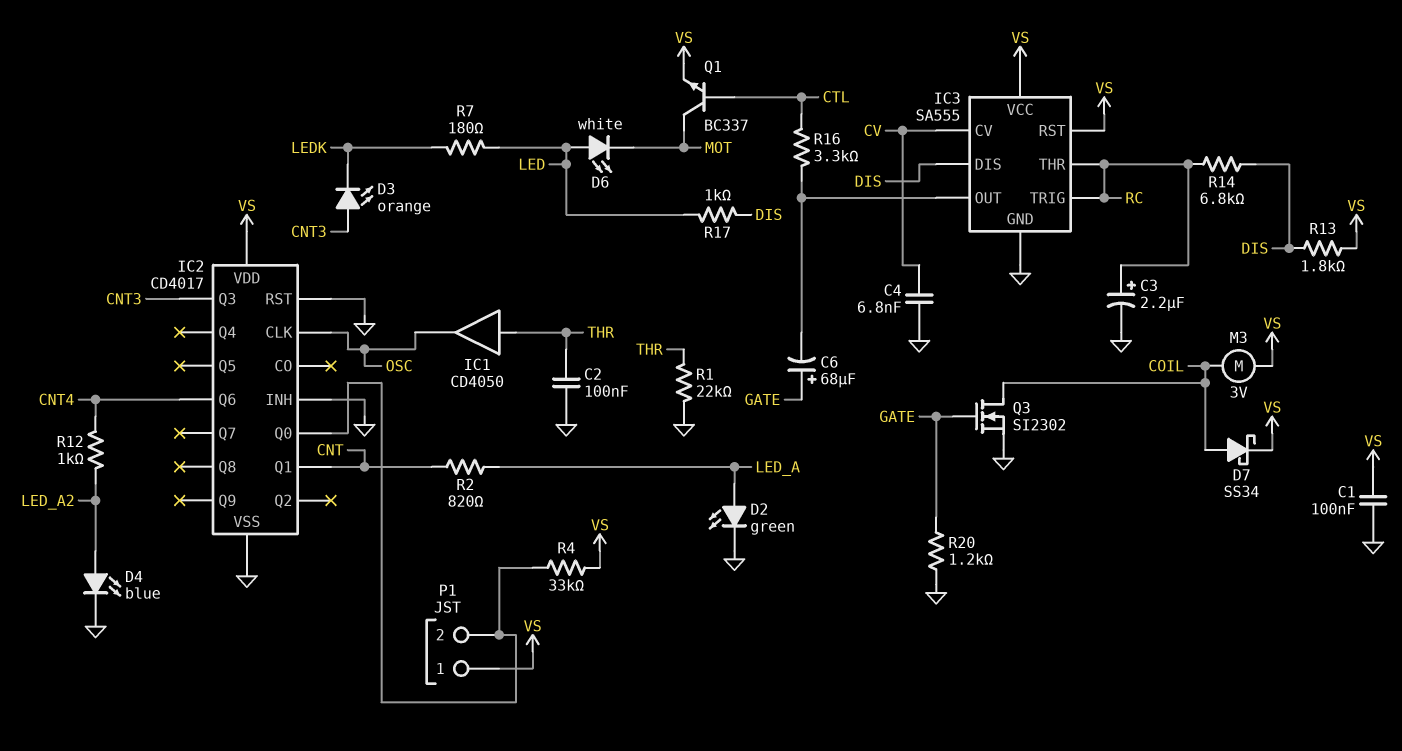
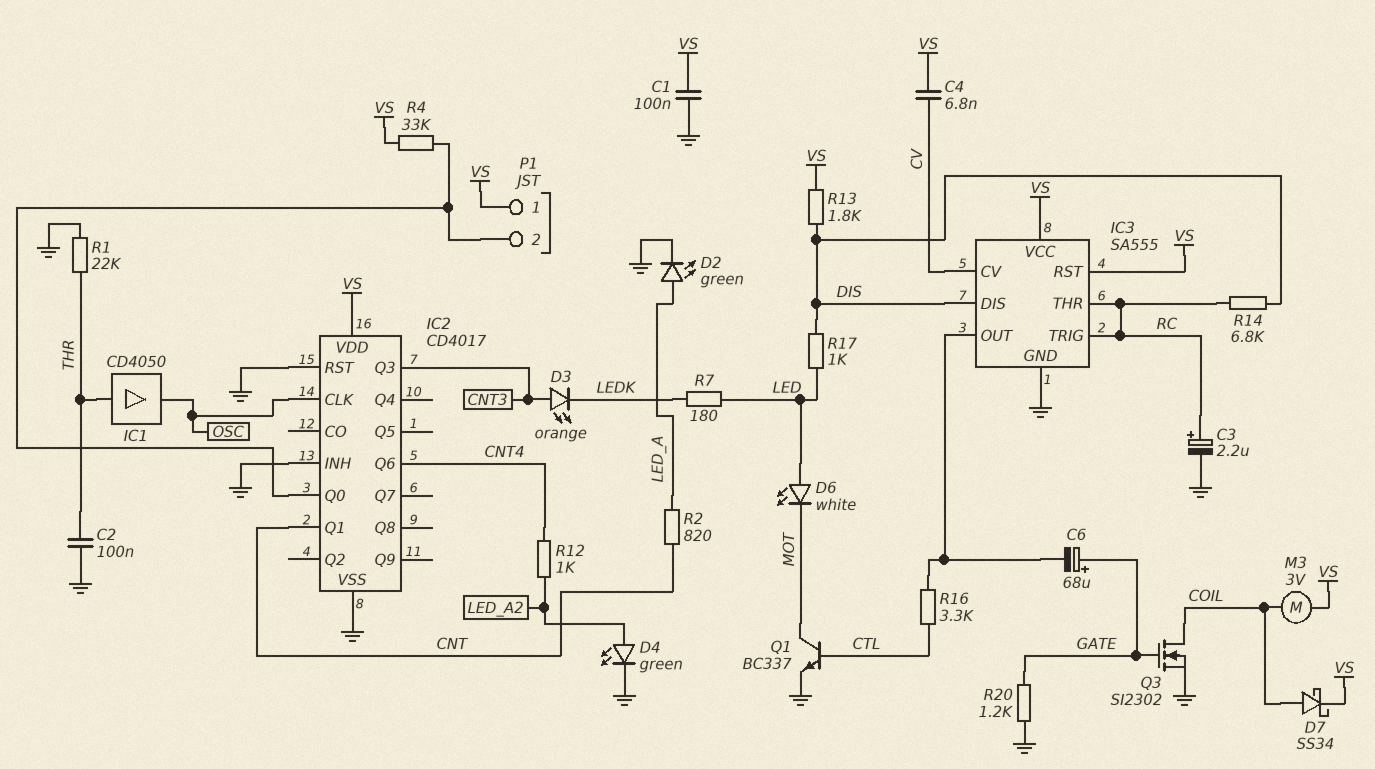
C4: 6.8nF (CV, GND) -> 6.8nF (CV, VS)
D4: LED blue (A LED_A2, K GND) -> LED green (A LED_A2, K GND)
Q1: NPN BC337 (B CTL, C MOT, E VS) -> NPN BC337 (B CTL, C MOT, E GND)

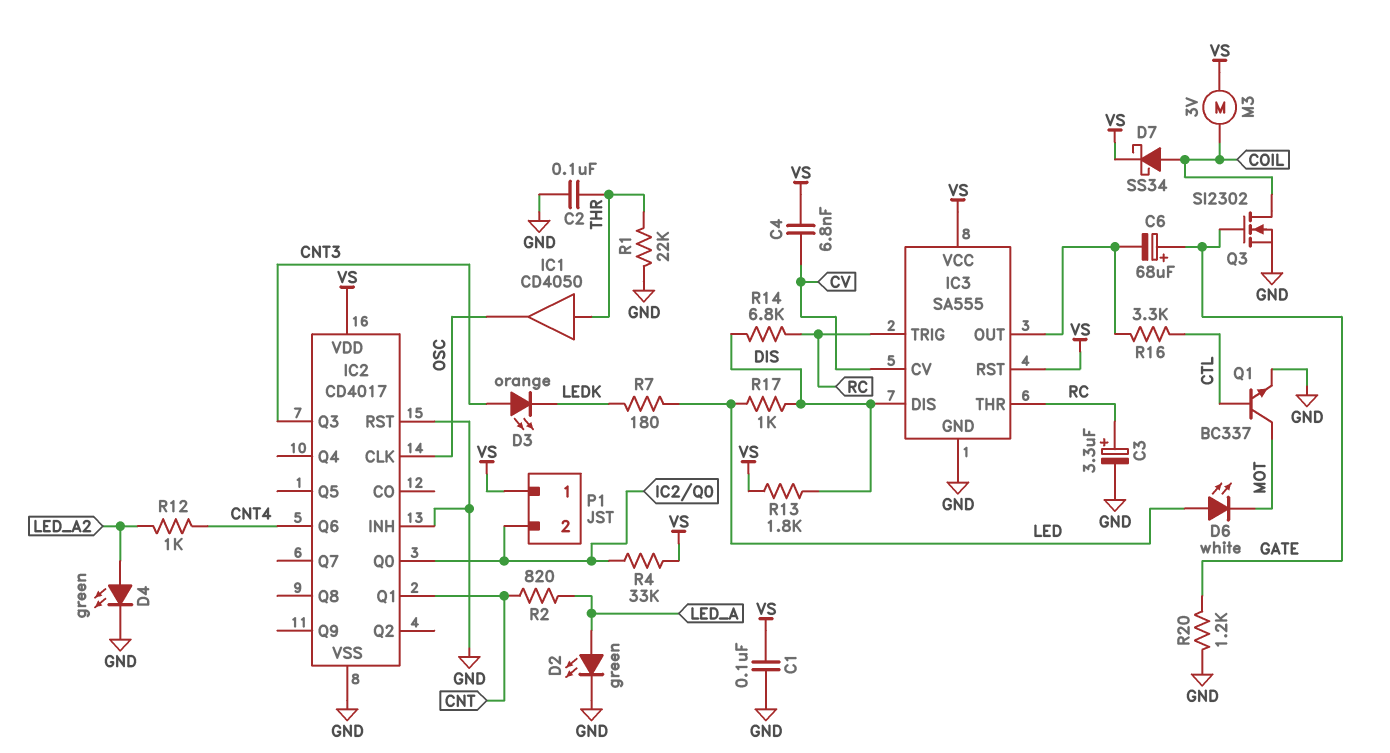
C3: 2.2uF (plus RC, minus GND) -> 3.3uF (plus RC, minus GND)

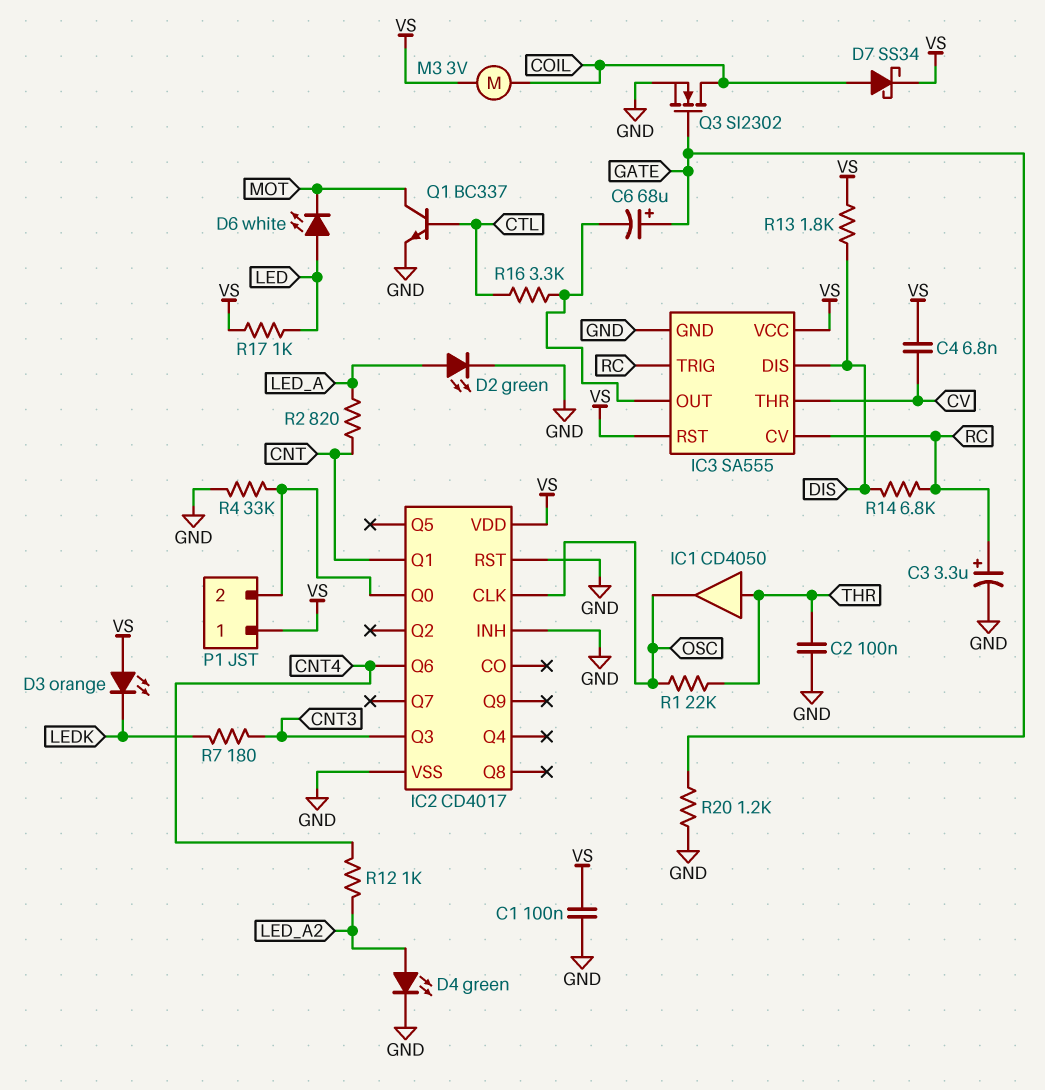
D3: LED orange (A CNT3, K LEDK) -> LED orange (A VS, K LEDK)
IC3 pin CV: CV -> RC
IC3 pin THR: RC -> CV
R1: 22k (GND, THR) -> 22k (OSC, THR)
R4: 33k (IC2/Q0, VS) -> 33k (GND, IC2/Q0)
R7: 180 (LED, LEDK) -> 180 (CNT3, LEDK)
R17: 1k (DIS, LED) -> 1k (LED, VS)

